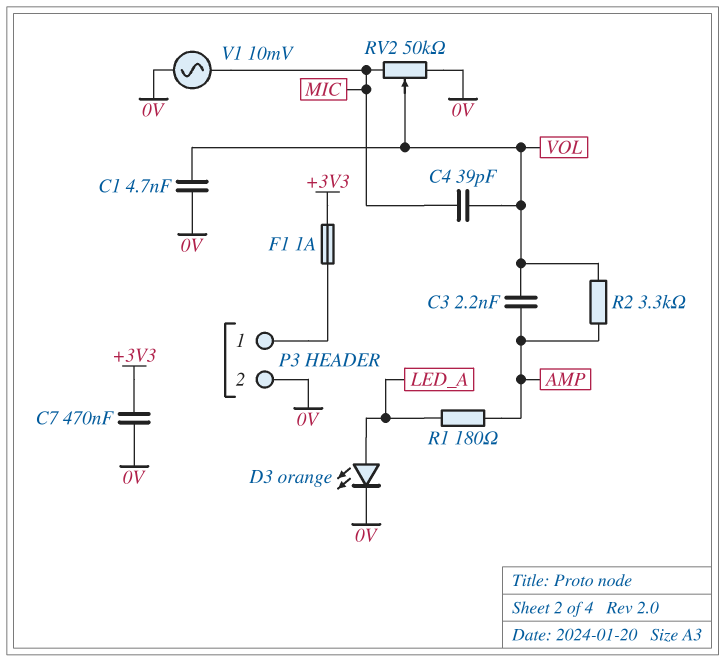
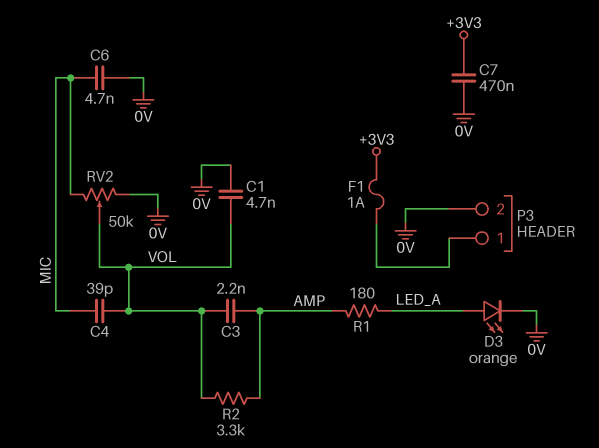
C6: none -> 4.7nF (0V, MIC)
V1: AC 10mV (0V, MIC) -> none

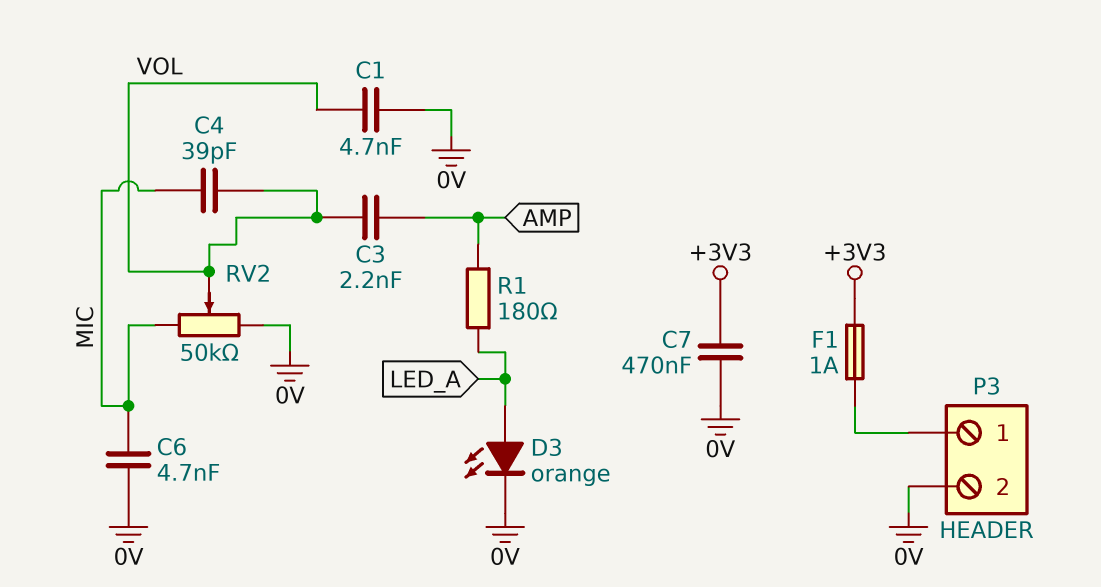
R2: 3.3k (AMP, VOL) -> none

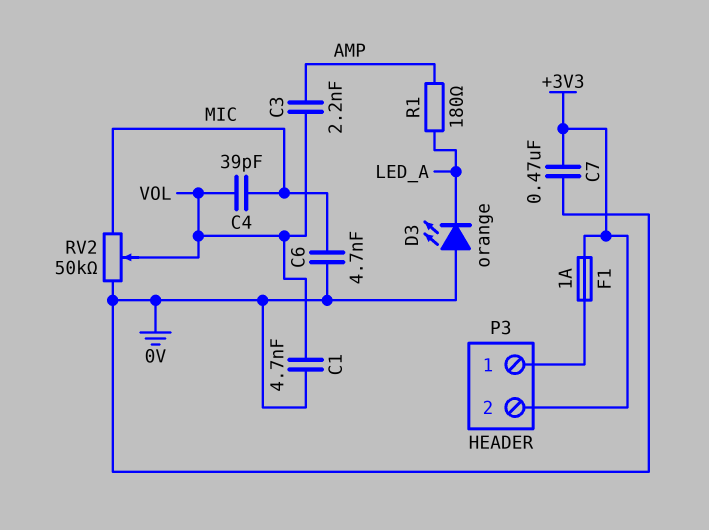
D3: LED orange (A LED_A, K 0V) -> LED orange (A 0V, K LED_A)
P3 pin 2: 0V -> +3V3

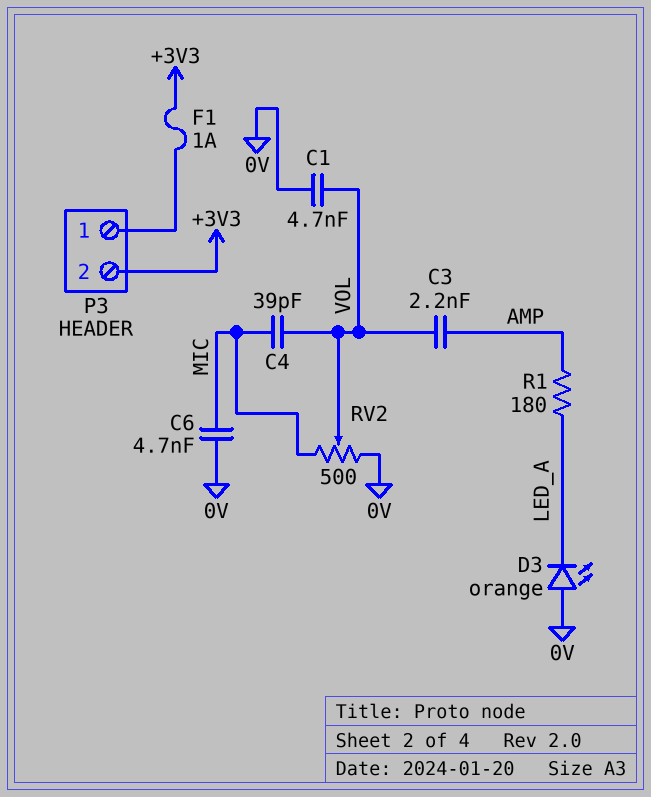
C7: 470nF (+3V3, 0V) -> none
RV2: 50k (0V, MIC, wiper VOL) -> 500 (0V, MIC, wiper VOL)

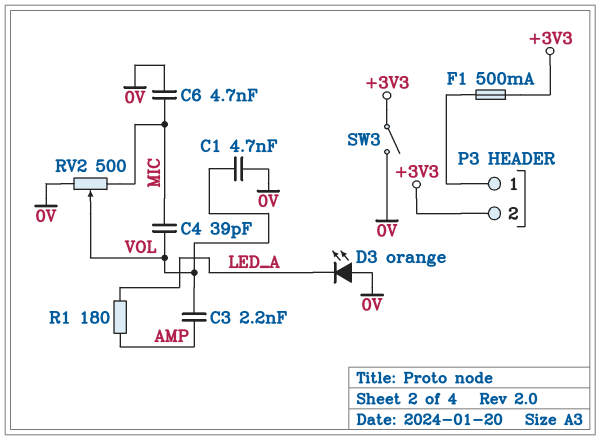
F1: 1A (+3V3, P3/1) -> 500mA (+3V3, P3/1)
SW3: none -> switch (+3V3, 0V)

